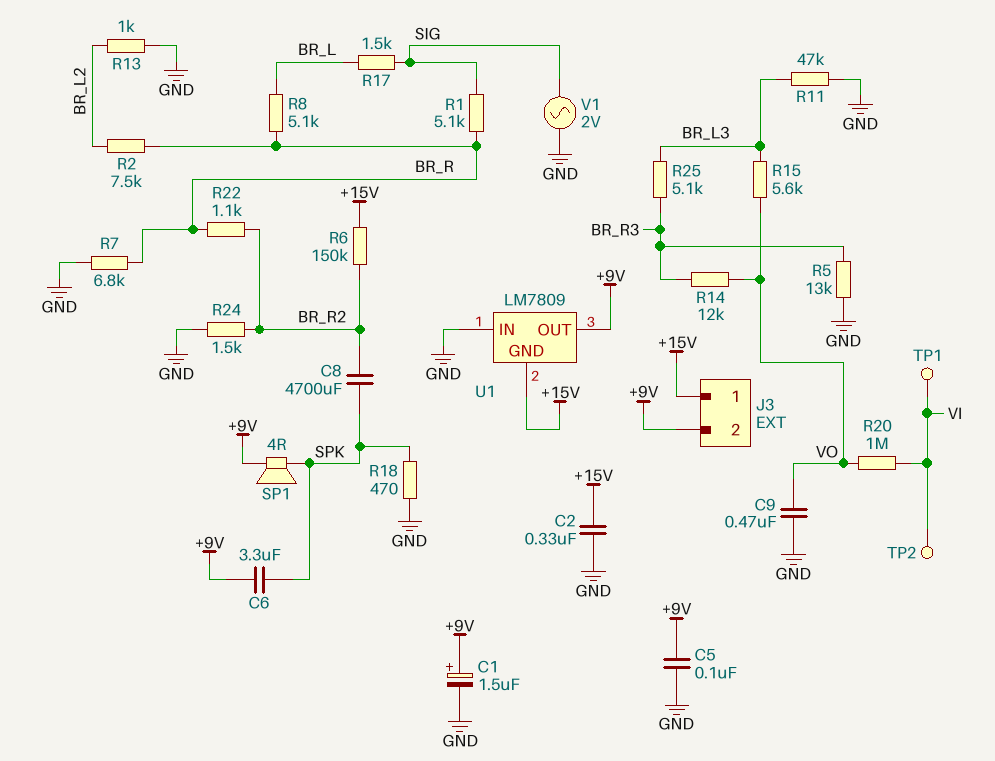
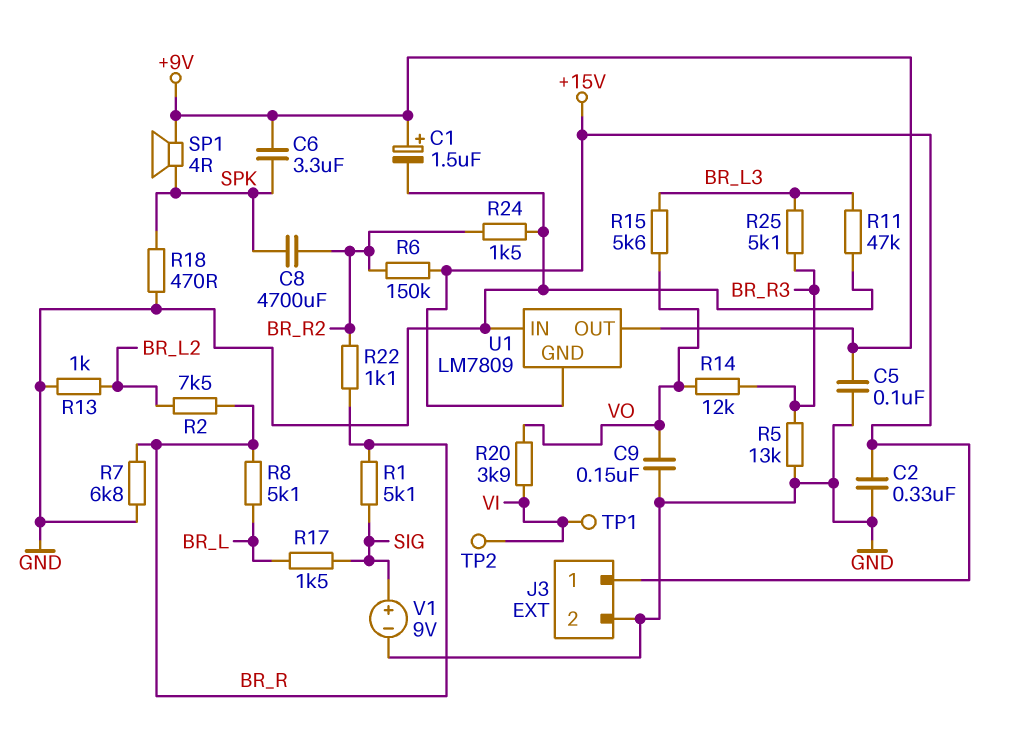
C9: 470nF (GND, VO) -> 150nF (GND, VO)
J3 pin 2: +9V -> GND
R20: 1M (VI, VO) -> 3.9k (VI, VO)
V1: AC 2V (GND, SIG) -> 9V (plus SIG, minus GND)

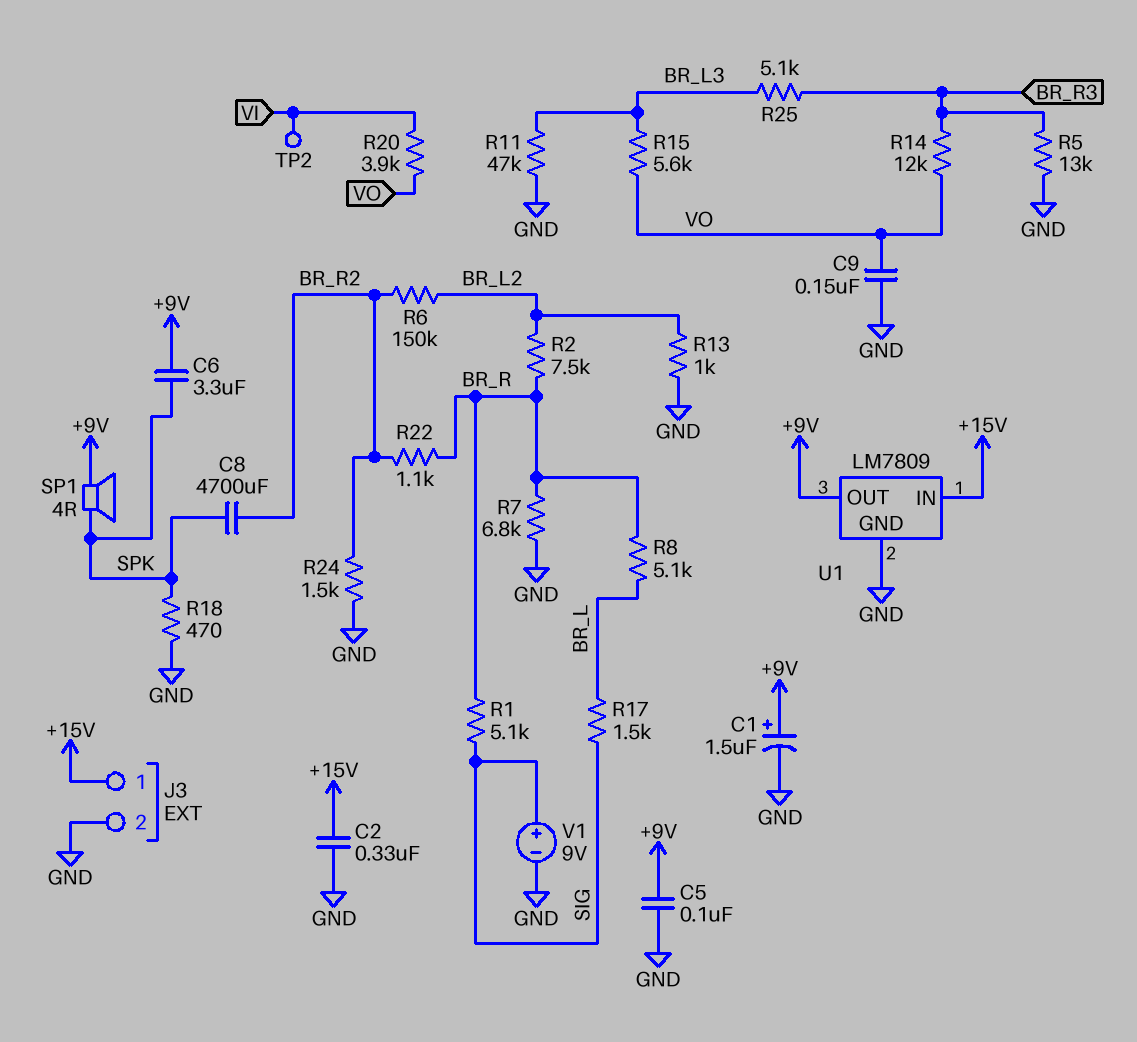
R6: 150k (+15V, BR_R2) -> 150k (BR_L2, BR_R2)
TP1: test point (VI) -> none
U1 pin GND: +15V -> GND
U1 pin IN: GND -> +15V

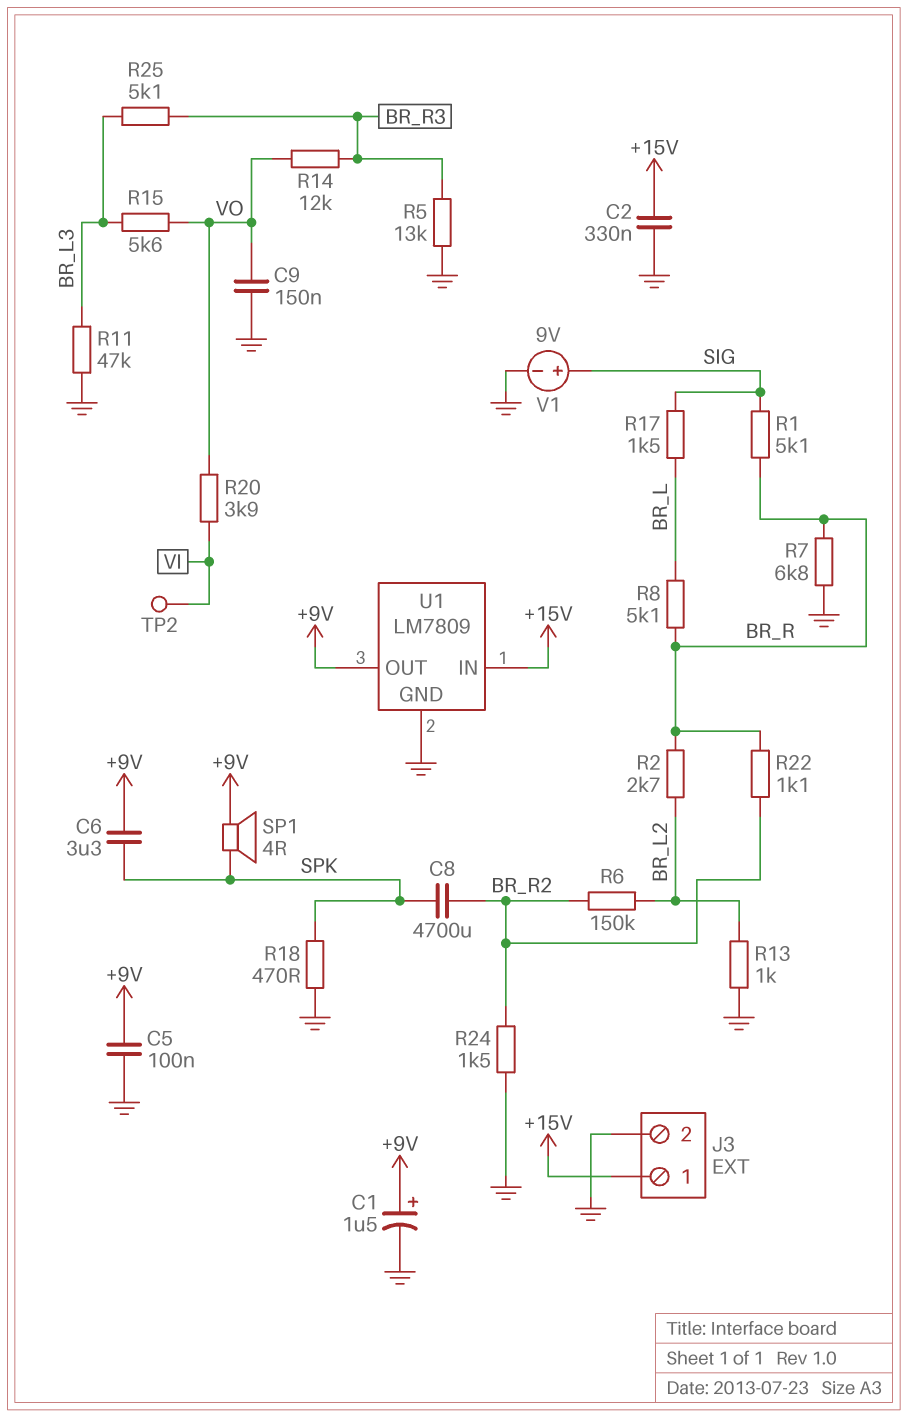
R2: 7.5k (BR_L2, BR_R) -> 2.7k (BR_L2, BR_R)

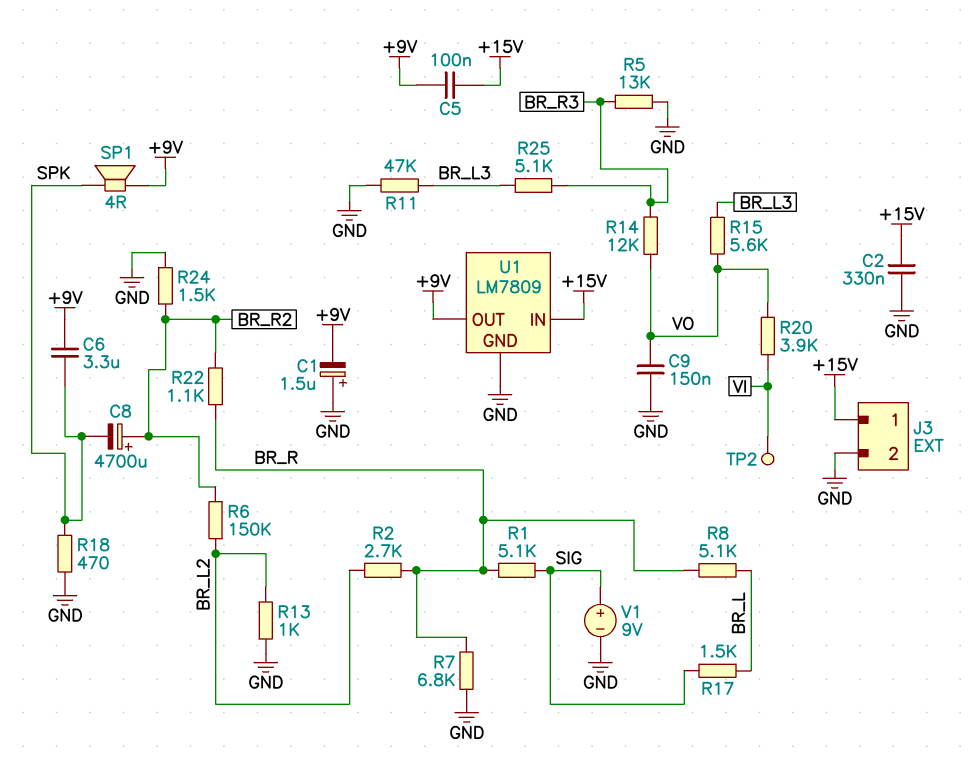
C1: 1.5uF (plus +9V, minus GND) -> 1.5uF (plus GND, minus +9V)
C5: 100nF (+9V, GND) -> 100nF (+9V, +15V)
C8: 4700uF (BR_R2, SPK) -> 4700uF (plus BR_R2, minus SPK)

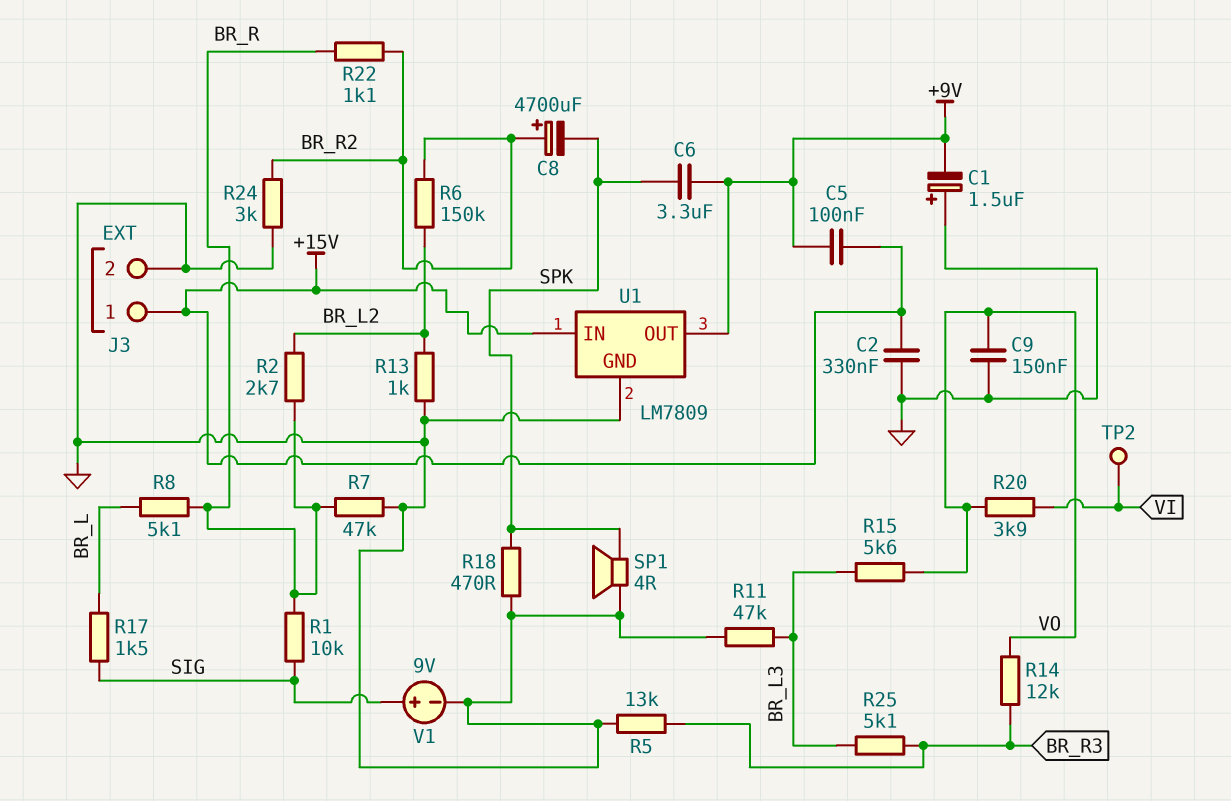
R1: 5.1k (BR_R, SIG) -> 10k (BR_R, SIG)
R7: 6.8k (BR_R, GND) -> 47k (BR_R, GND)
R24: 1.5k (BR_R2, GND) -> 3k (BR_R2, GND)
SP1: speaker 4R (+9V, SPK) -> speaker 4R (GND, SPK)

